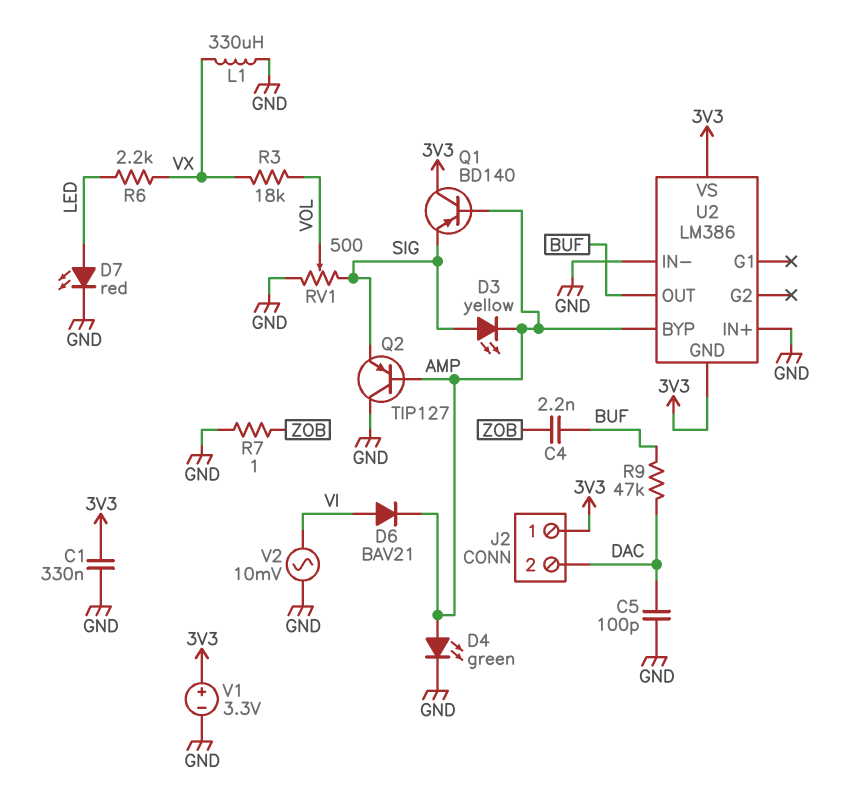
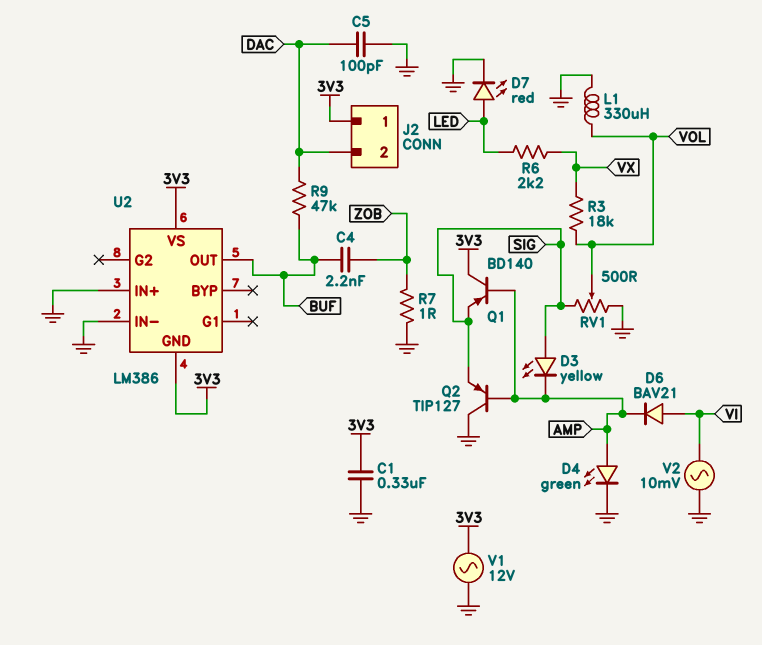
L1: 330uH (GND, VX) -> 330uH (GND, VOL)
U2 pin BYP: AMP -> none
V1: 3.3V (plus 3V3, minus GND) -> AC 12V (3V3, GND)

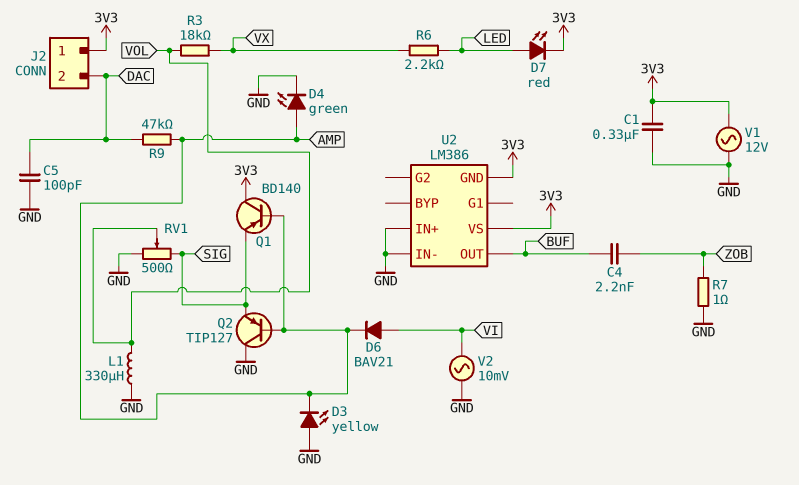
D3: LED yellow (A SIG, K AMP) -> LED yellow (A GND, K AMP)
D7: LED red (A LED, K GND) -> LED red (A LED, K 3V3)
R9: 47k (BUF, DAC) -> 47k (AMP, DAC)

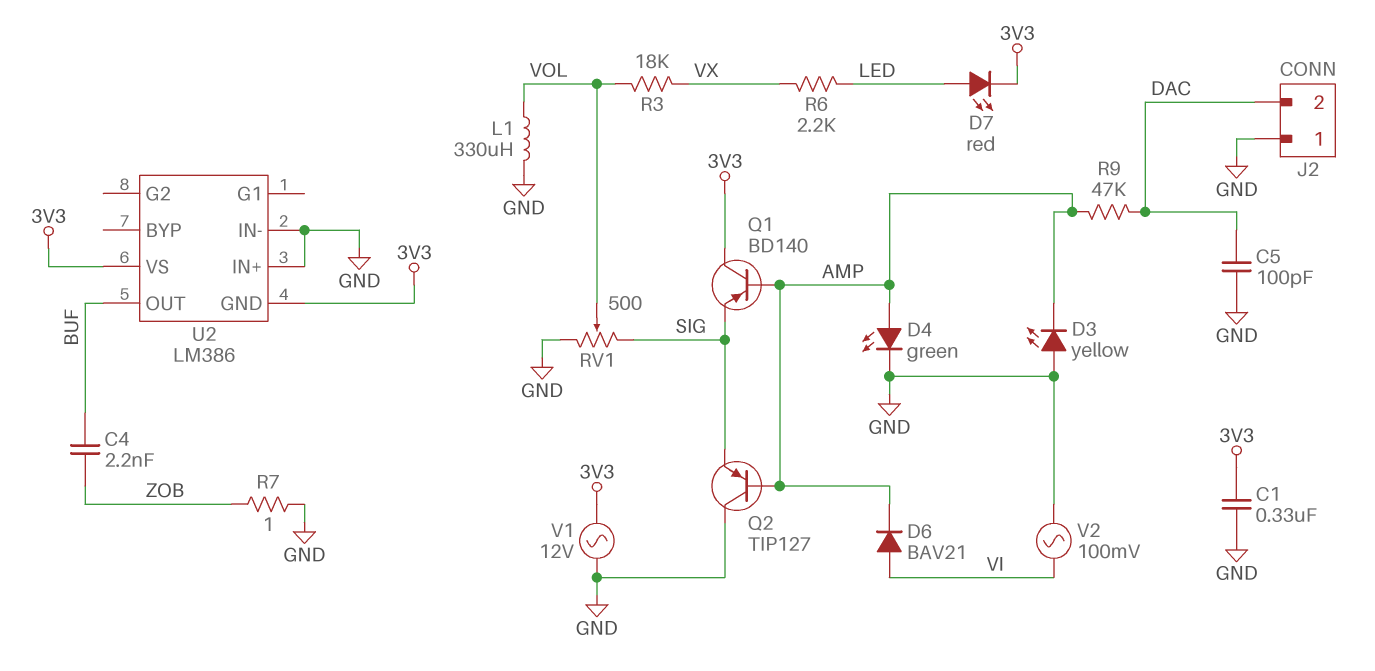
J2 pin 1: 3V3 -> GND
V2: AC 10mV (GND, VI) -> AC 100mV (GND, VI)

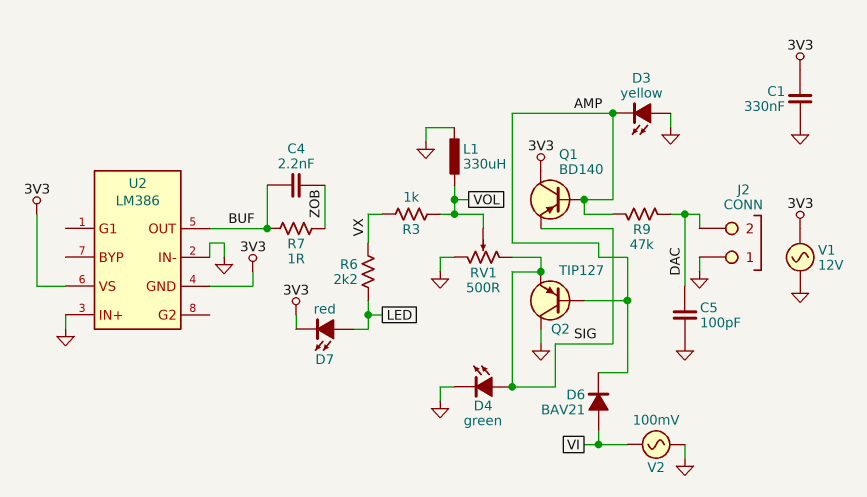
D4: LED green (A AMP, K GND) -> LED green (A SIG, K GND)
R3: 18k (VOL, VX) -> 1k (VOL, VX)
R7: 1 (GND, ZOB) -> 1 (BUF, ZOB)

